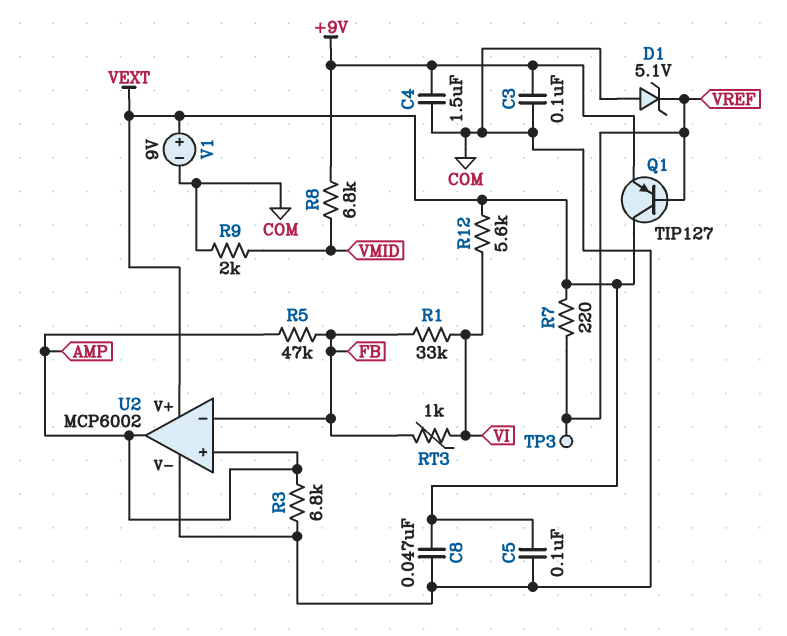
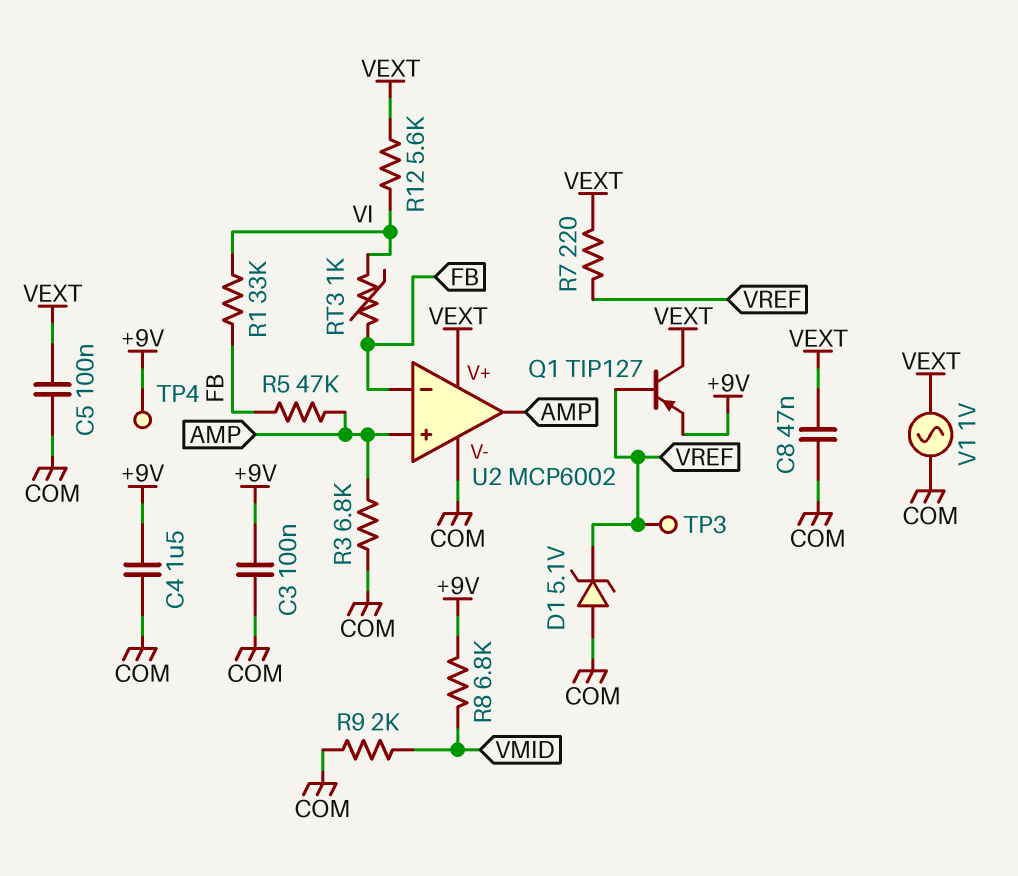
TP4: none -> test point (+9V)
V1: 9V (plus VEXT, minus COM) -> AC 1V (COM, VEXT)

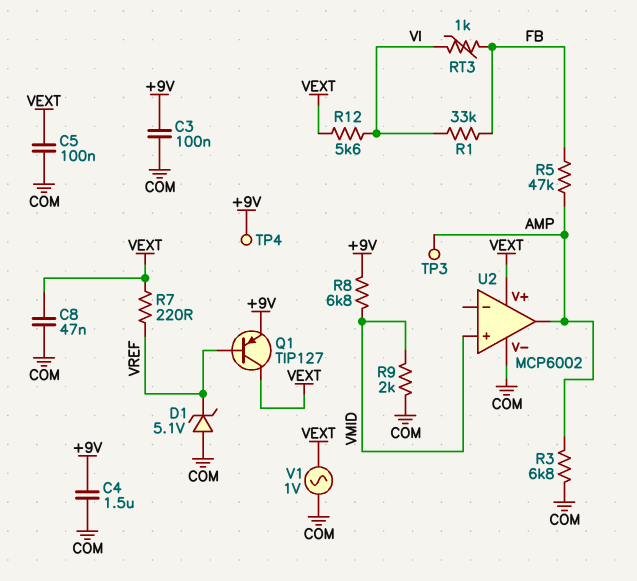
TP3: test point (VREF) -> test point (AMP)
U2 pin in+: AMP -> VMID
U2 pin in-: FB -> none

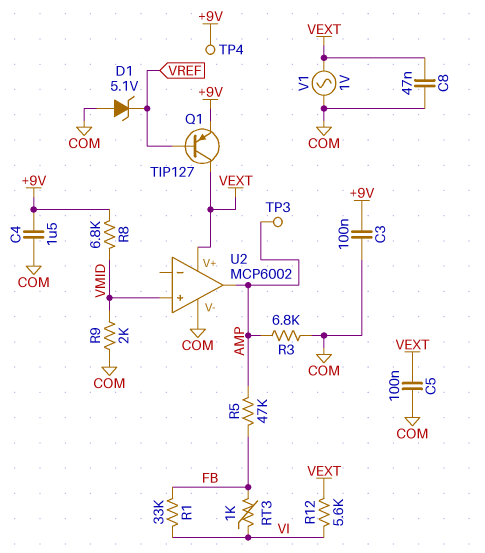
R7: 220 (VEXT, VREF) -> none

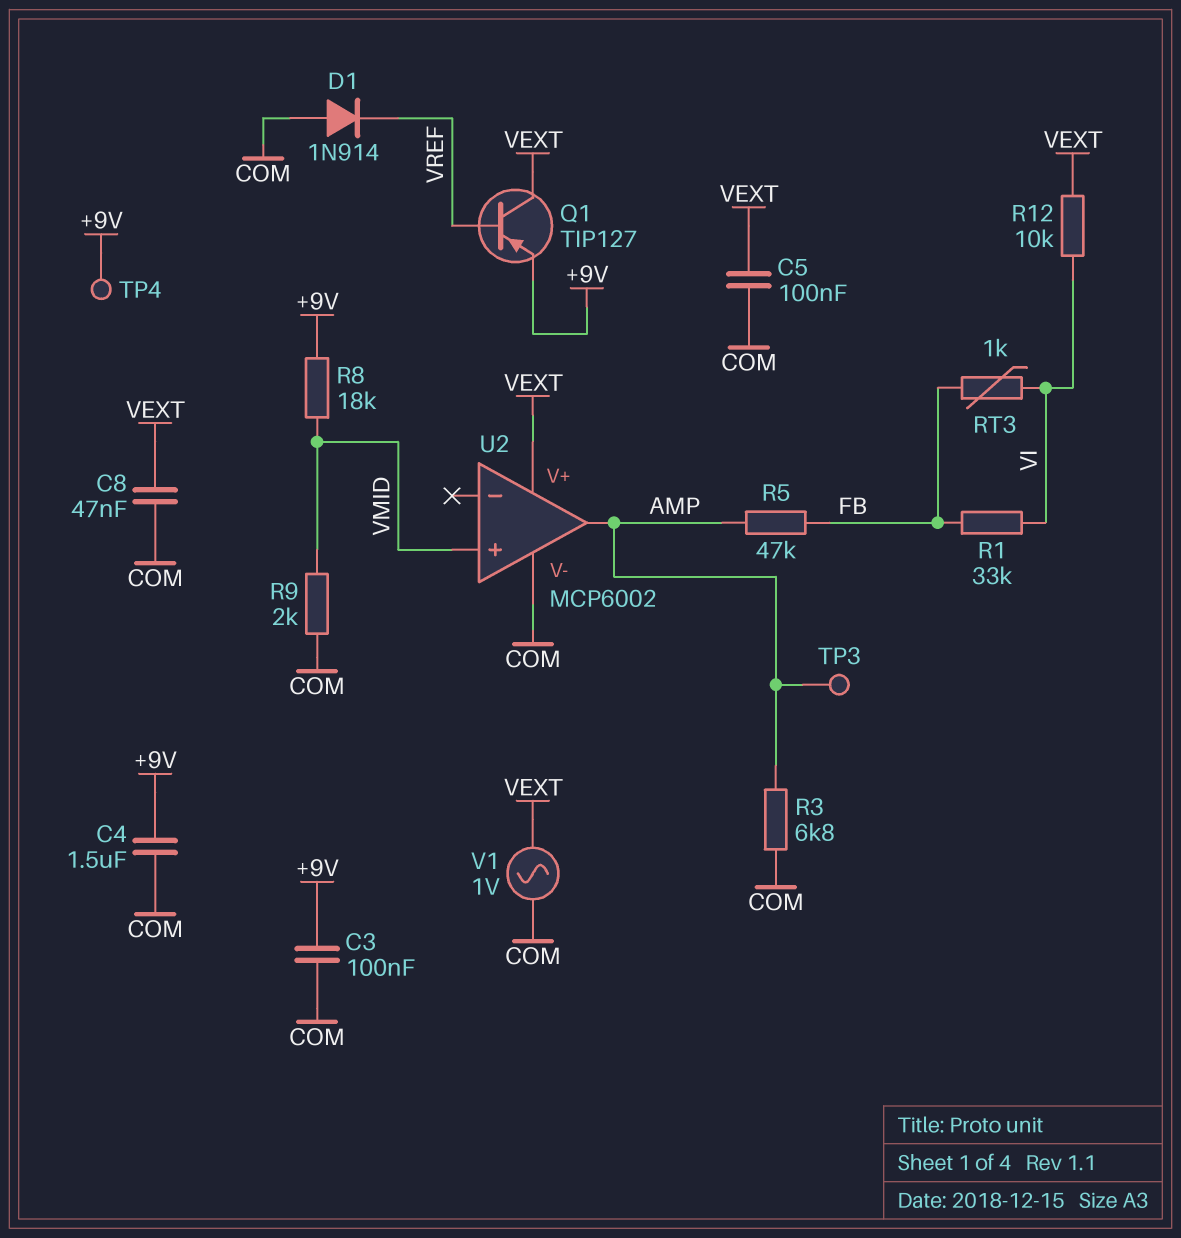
D1: zener 5.1V (A COM, K VREF) -> diode 1N914 (A COM, K VREF)
R8: 6.8k (+9V, VMID) -> 18k (+9V, VMID)
R12: 5.6k (VEXT, VI) -> 10k (VEXT, VI)

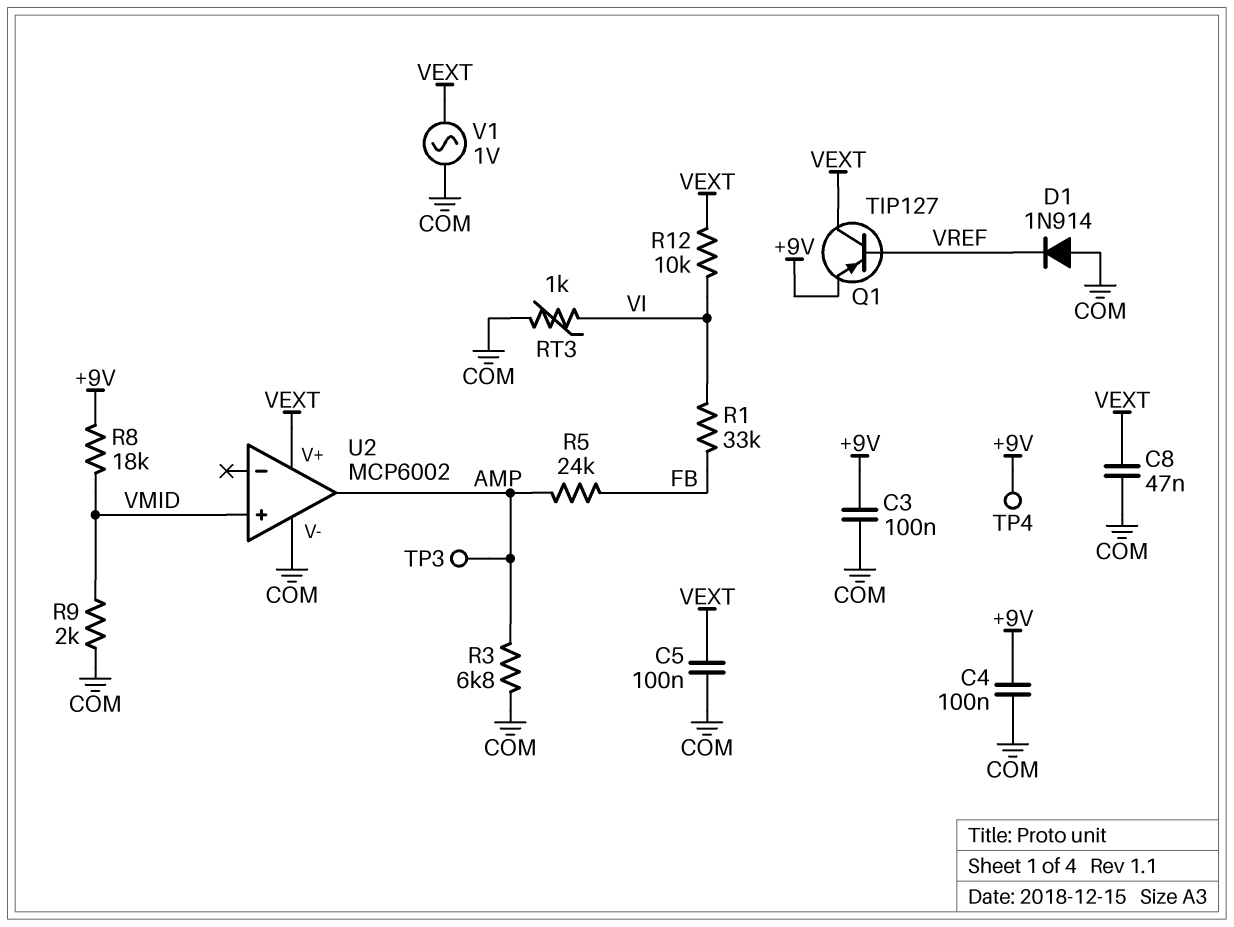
C4: 1.5uF (+9V, COM) -> 100nF (+9V, COM)
R5: 47k (AMP, FB) -> 24k (AMP, FB)
RT3: 1k (FB, VI) -> 1k (COM, VI)

